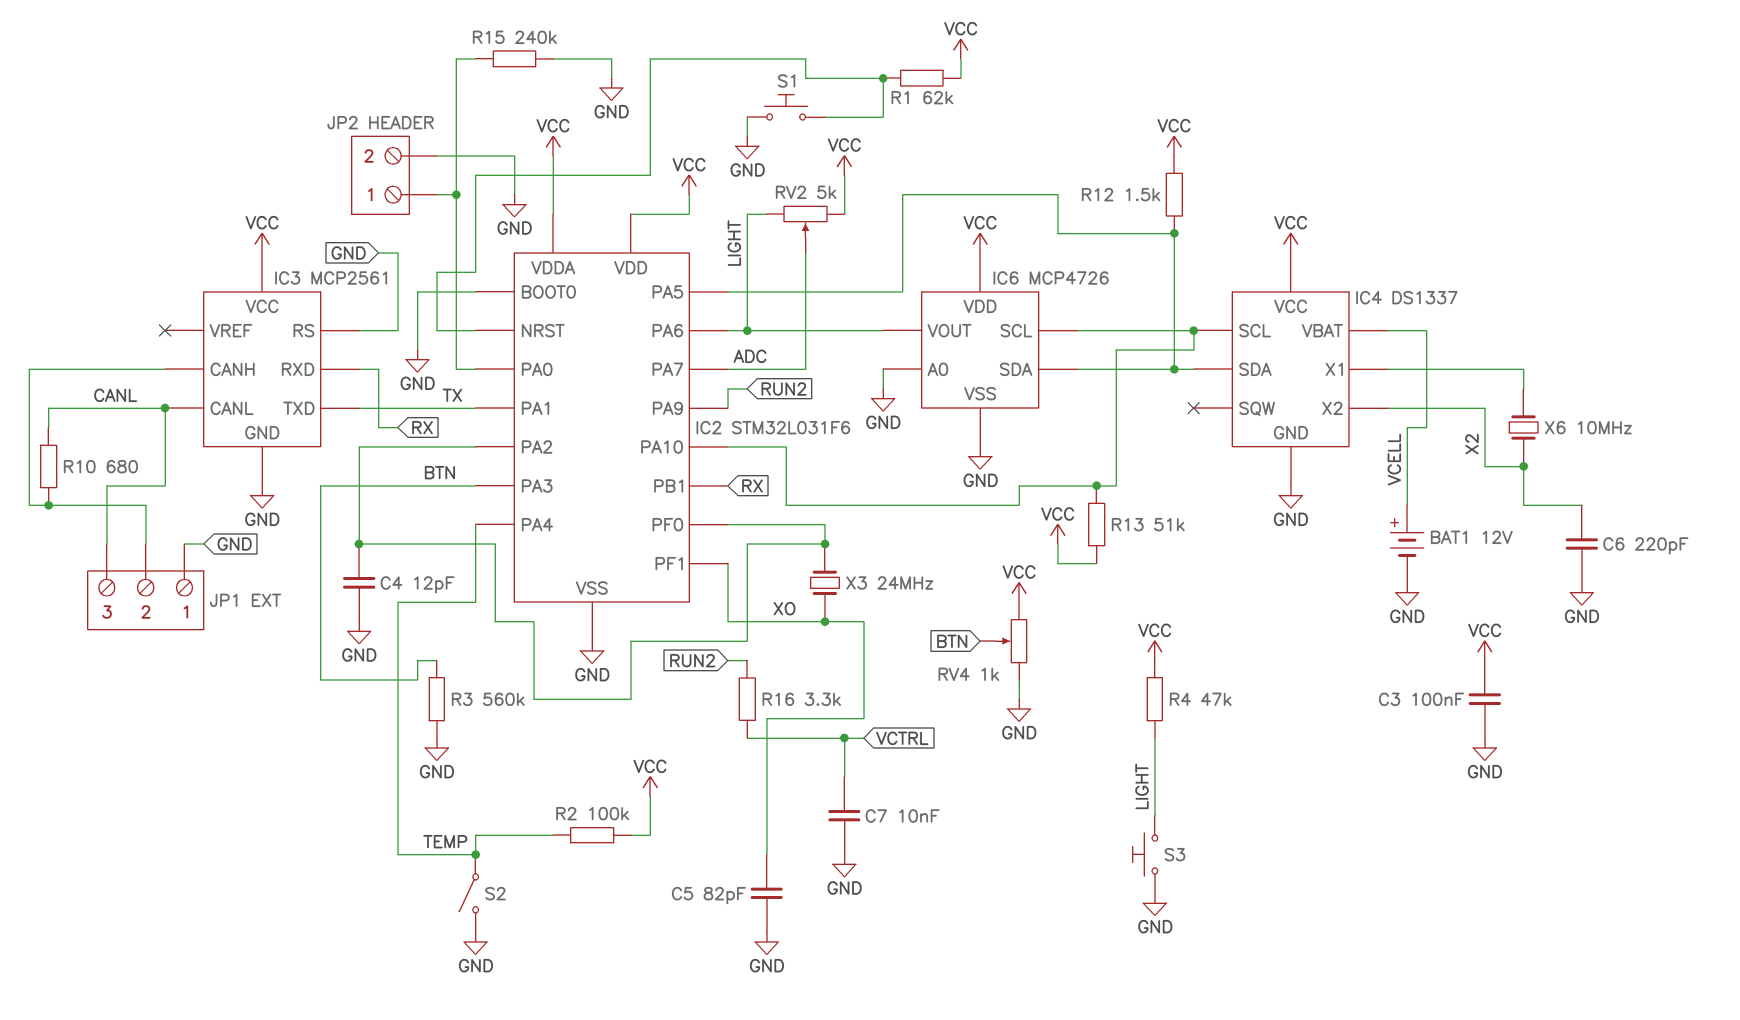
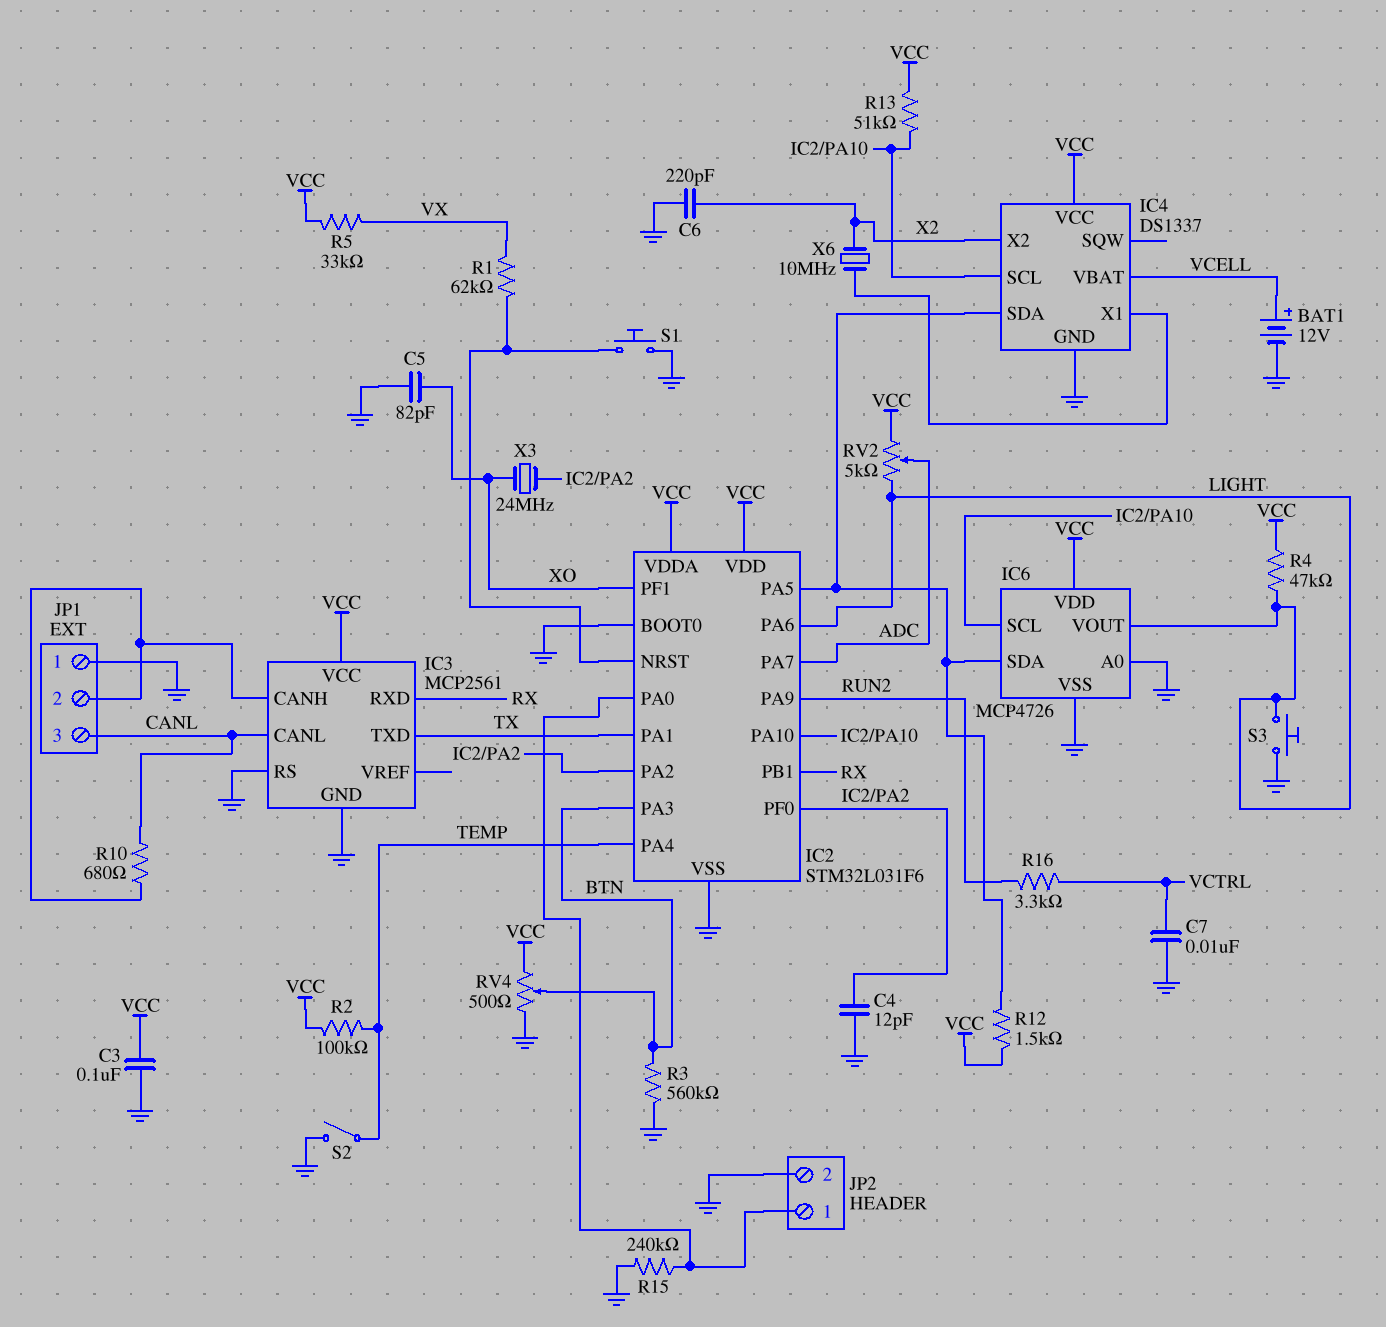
R1: 62k (IC2/NRST, VCC) -> 62k (IC2/NRST, VX)
R5: none -> 33k (VCC, VX)
RV4: 1k (GND, VCC, wiper BTN) -> 500 (GND, VCC, wiper BTN)

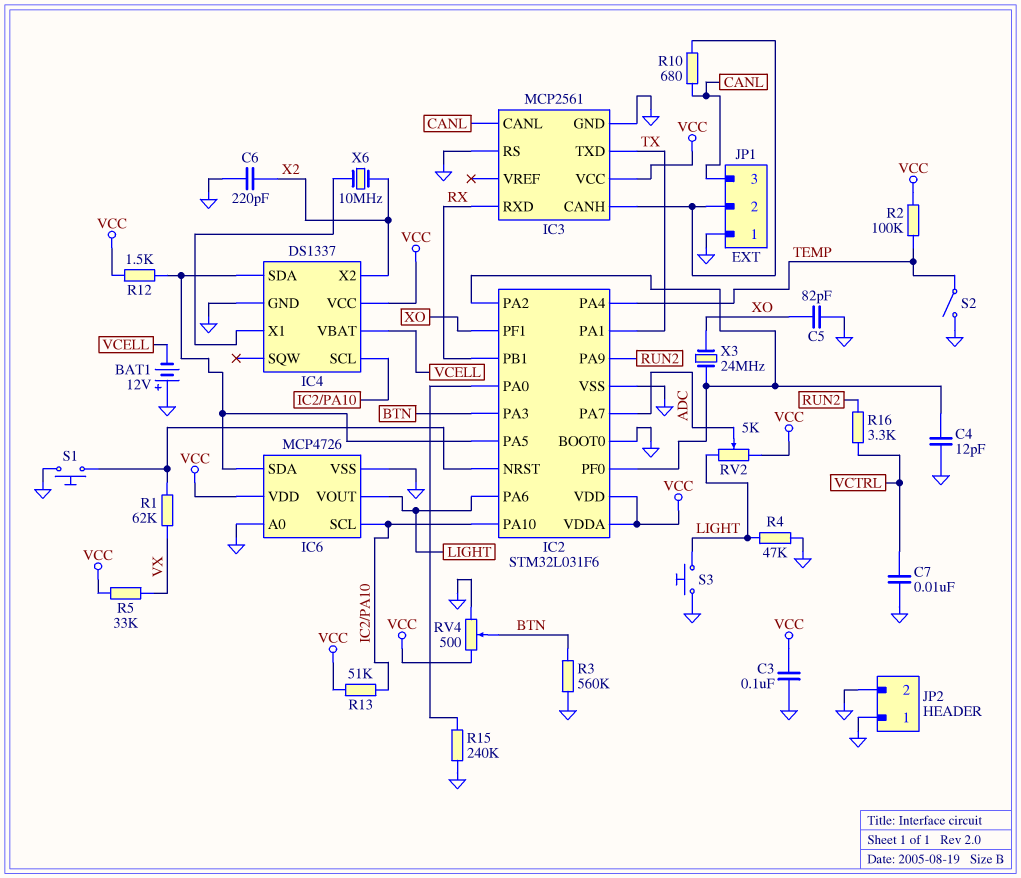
BAT1: 12V (plus VCELL, minus GND) -> 12V (plus GND, minus VCELL)
JP2 pin 1: IC2/PA0 -> GND
R4: 47k (LIGHT, VCC) -> 47k (GND, LIGHT)

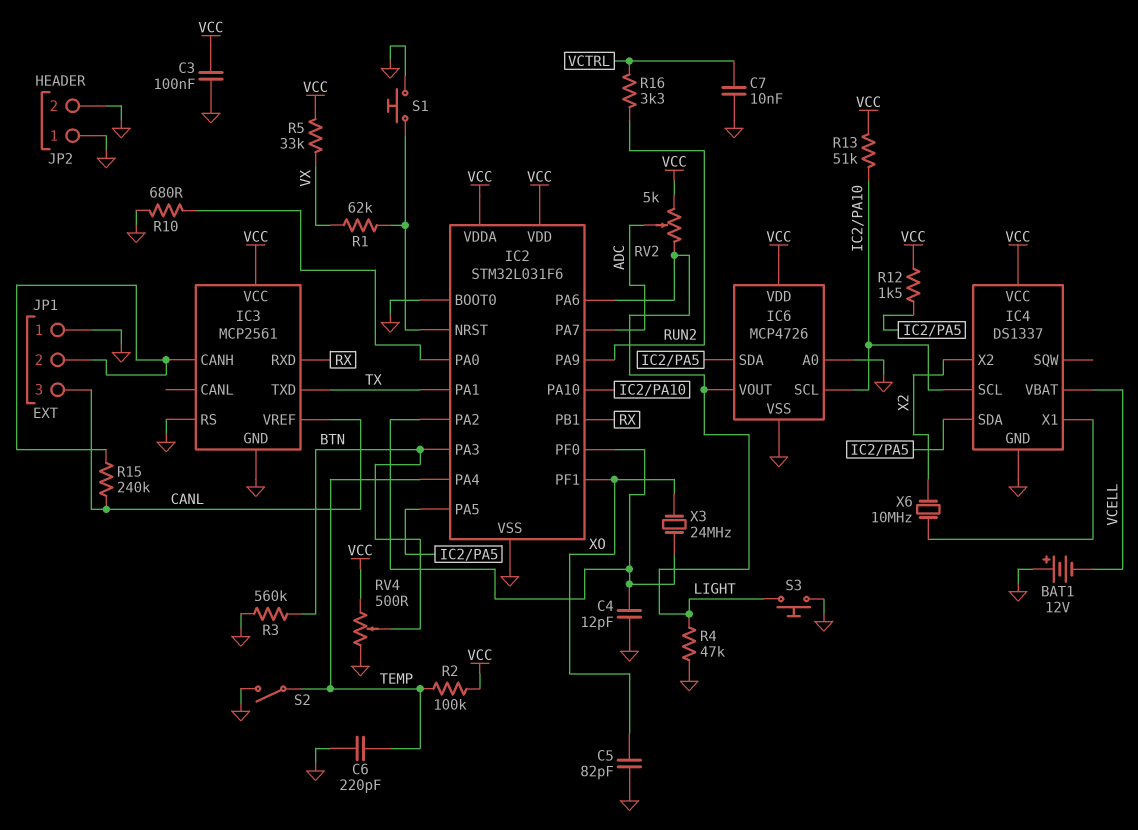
C6: 220pF (GND, X2) -> 220pF (GND, TEMP)
IC3 pin CANL: CANL -> none
IC3 pin VREF: none -> CANL
R10: 680 (CANL, IC3/CANH) -> 680 (GND, IC2/PA0)
R15: 240k (GND, IC2/PA0) -> 240k (CANL, IC3/CANH)

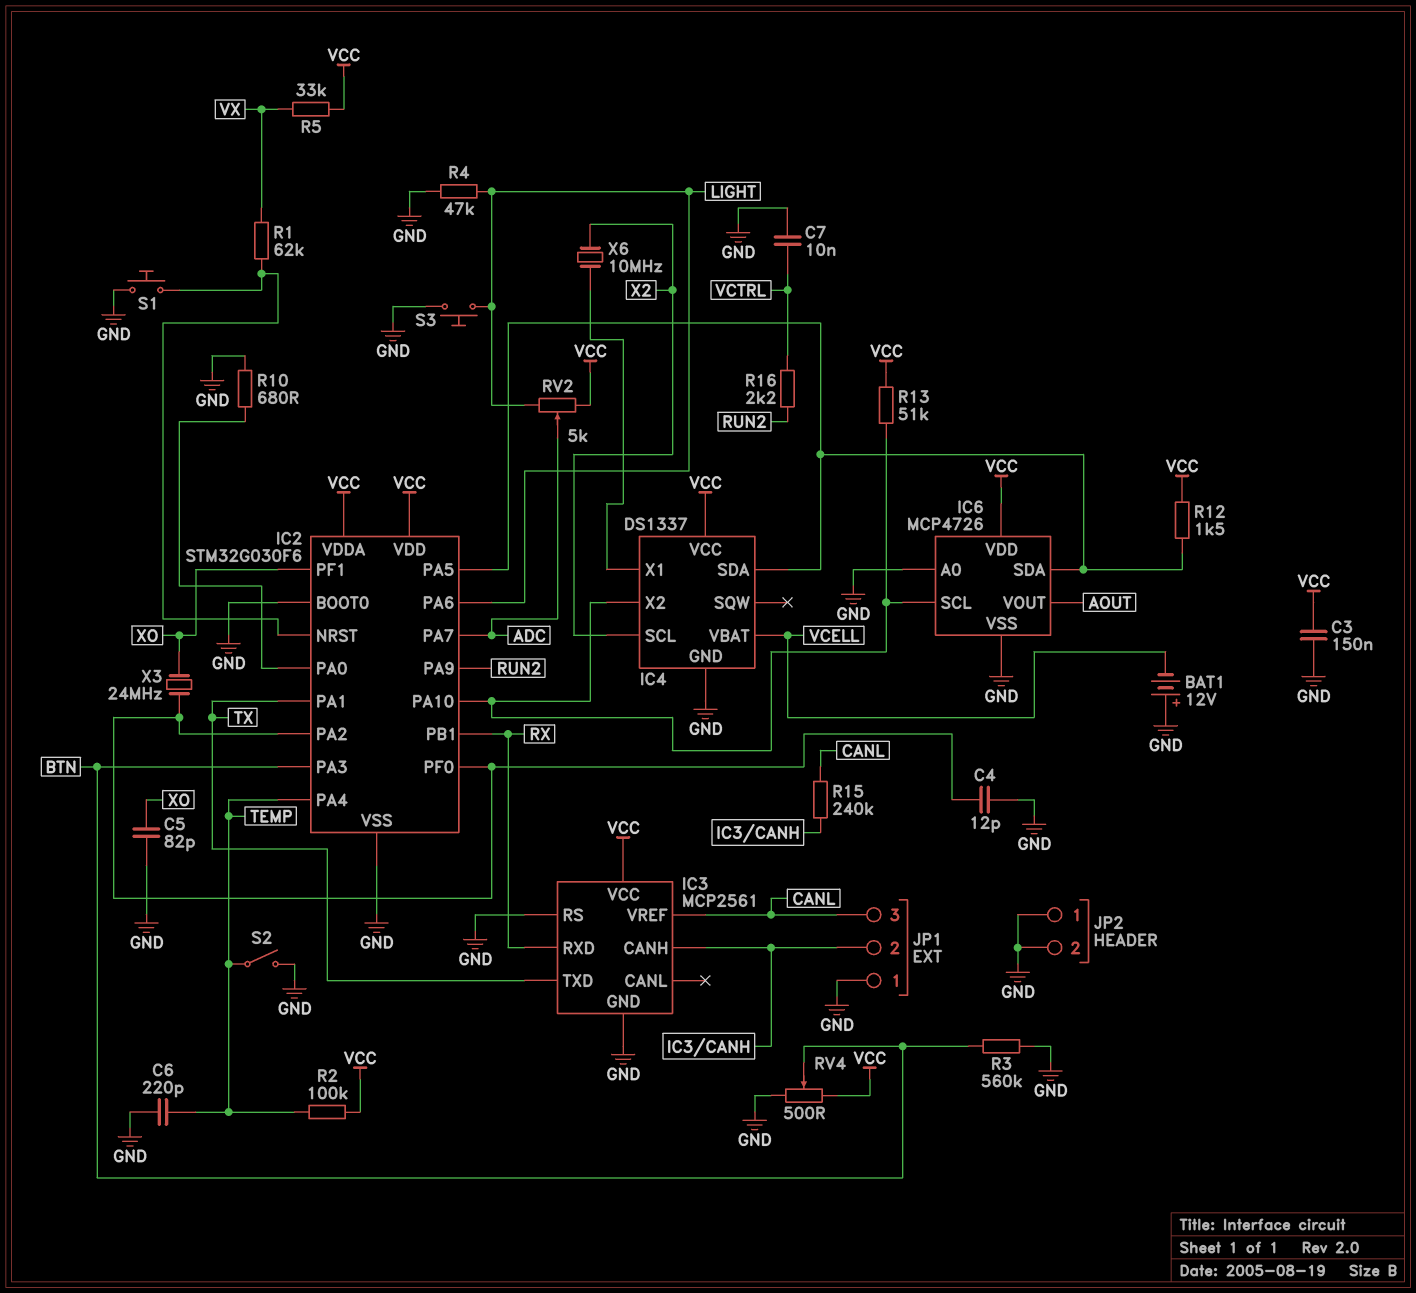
C3: 100nF (GND, VCC) -> 150nF (GND, VCC)
IC2: STM32L031F6 -> STM32G030F6
IC4 pin SCL: IC2/PA10 -> X2
IC4 pin X2: X2 -> IC2/PA10
IC6 pin VOUT: LIGHT -> AOUT
R16: 3.3k (RUN2, VCTRL) -> 2.2k (RUN2, VCTRL)

